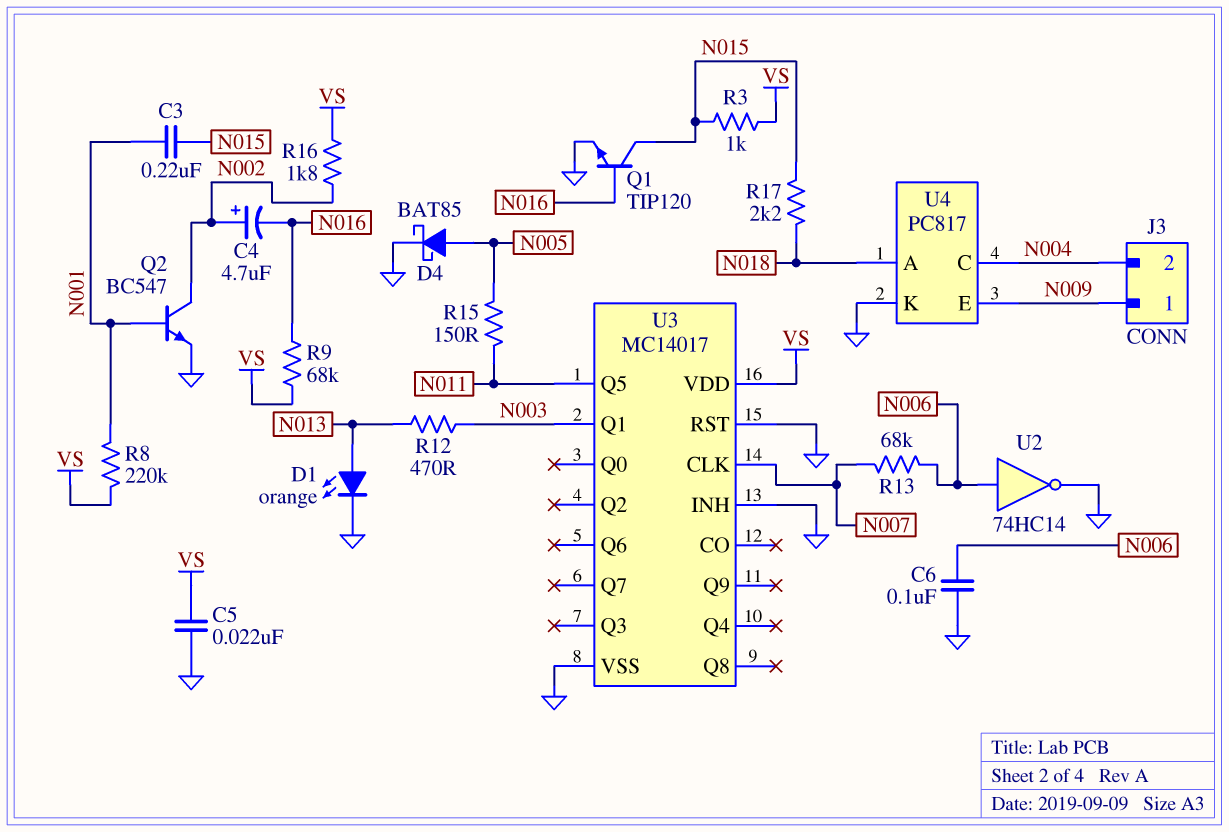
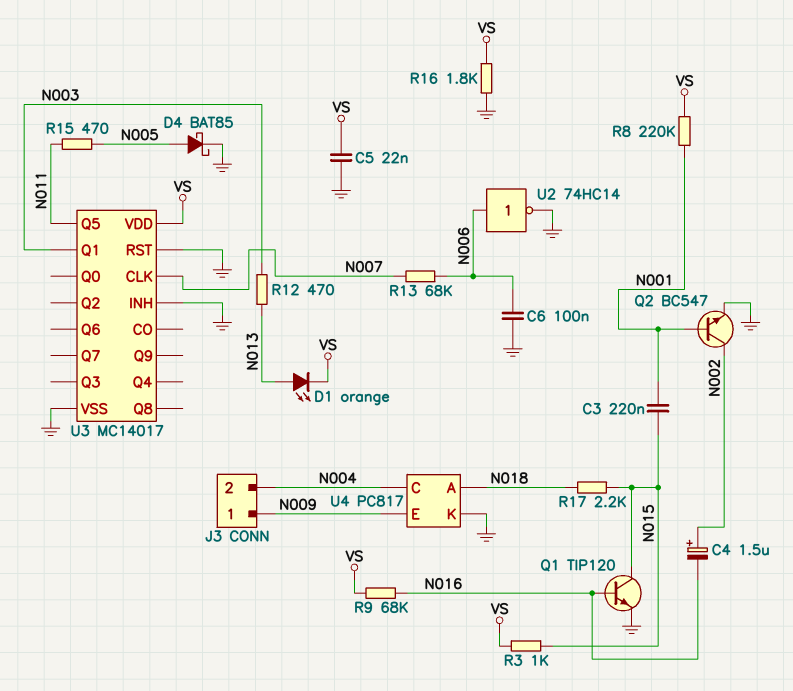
C4: 4.7uF (plus N002, minus N016) -> 1.5uF (plus N002, minus N016)
D1: LED orange (A N013, K GND) -> LED orange (A N013, K VS)
R15: 150 (N005, N011) -> 470 (N005, N011)
R16: 1.8k (N002, VS) -> 1.8k (GND, VS)

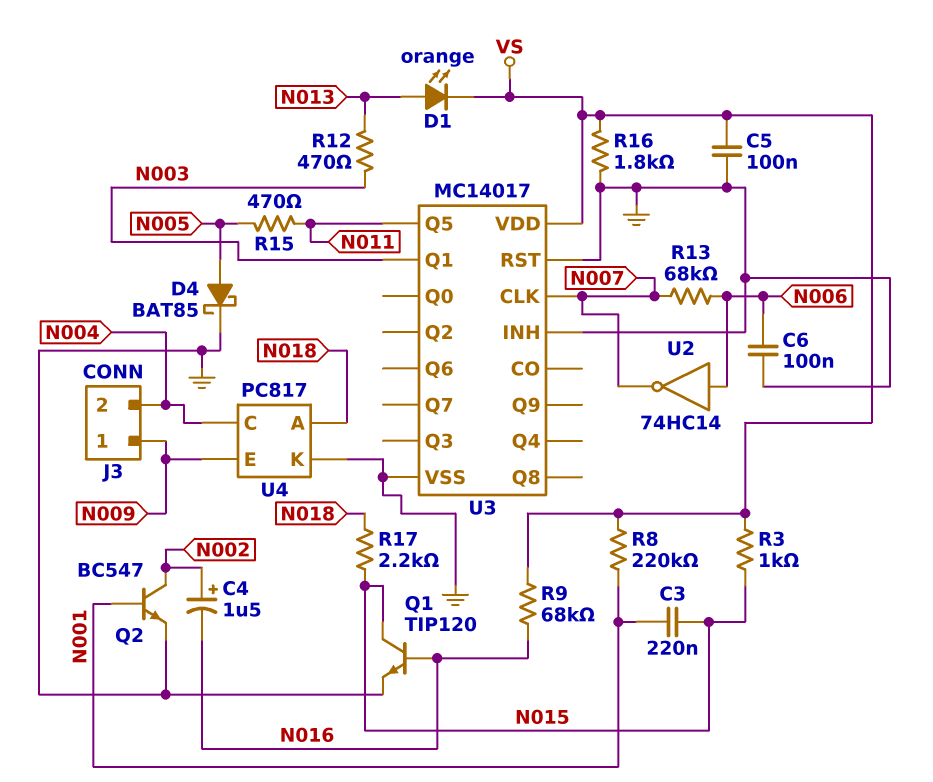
C5: 22nF (GND, VS) -> 100nF (GND, VS)
U2: NOT 74HC14 (in N006, out GND) -> NOT 74HC14 (in N006, out N007)

